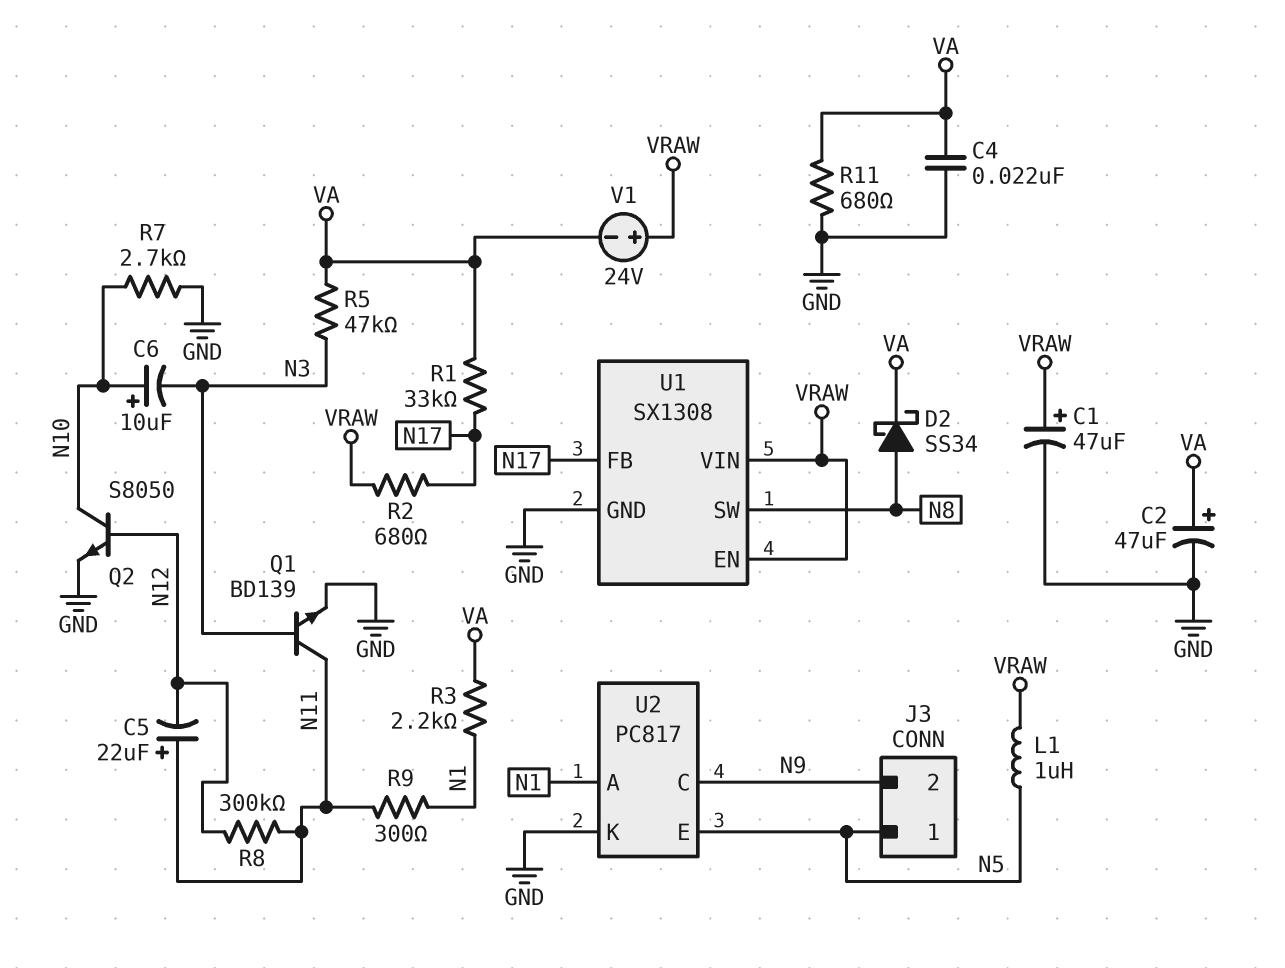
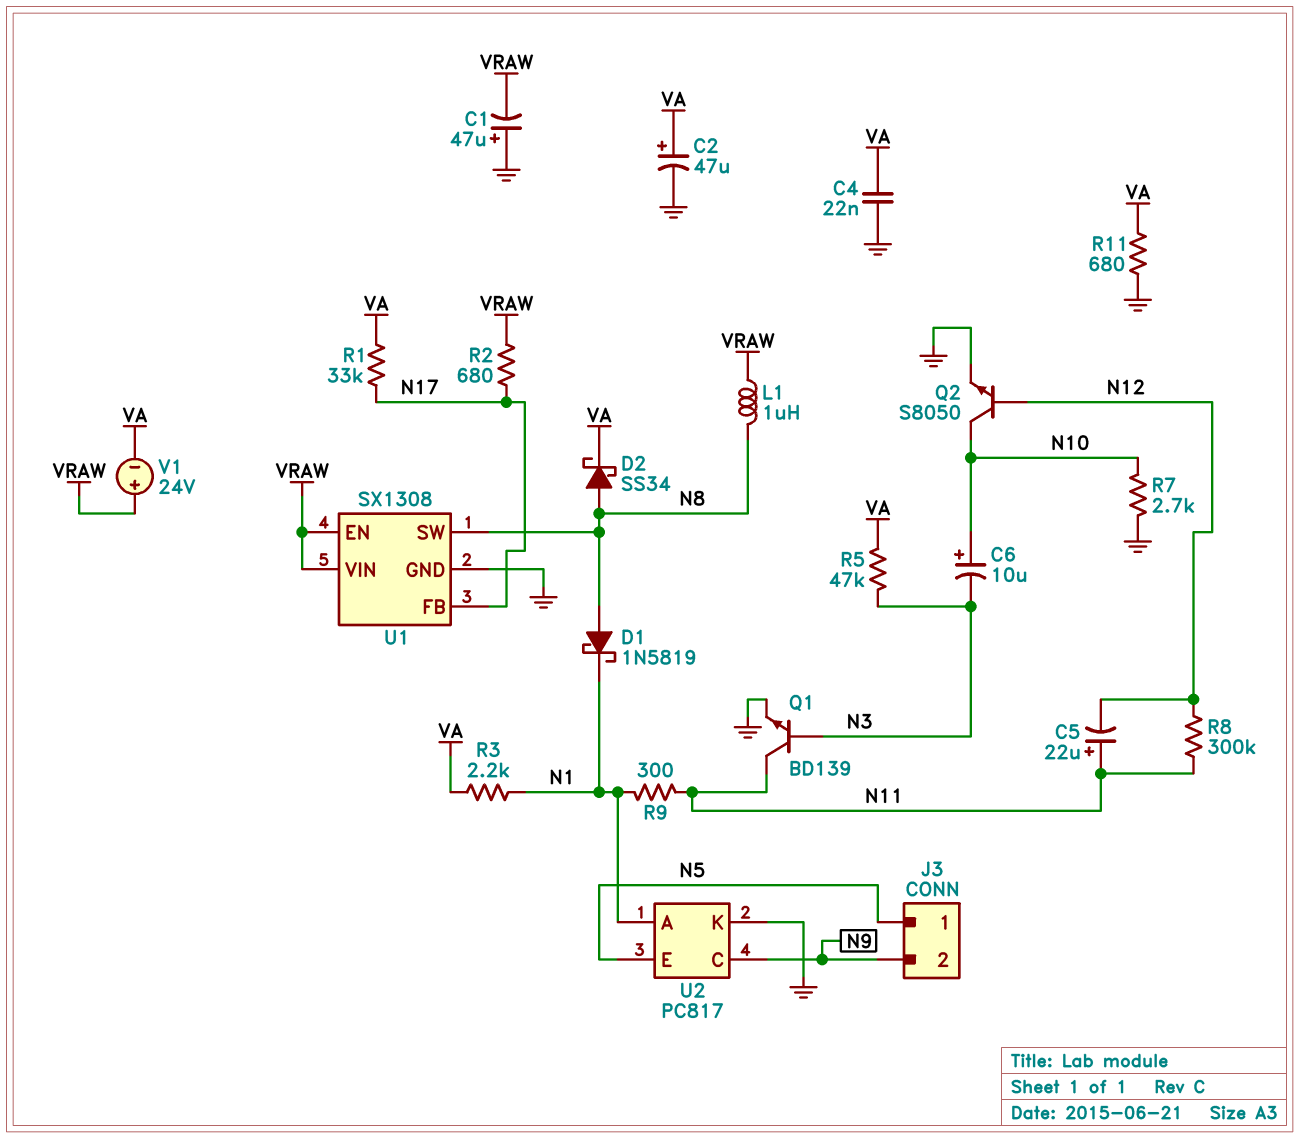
C1: 47uF (plus VRAW, minus GND) -> 47uF (plus GND, minus VRAW)
D1: none -> schottky 1N5819 (A N8, K N1)
L1: 1uH (N5, VRAW) -> 1uH (N8, VRAW)

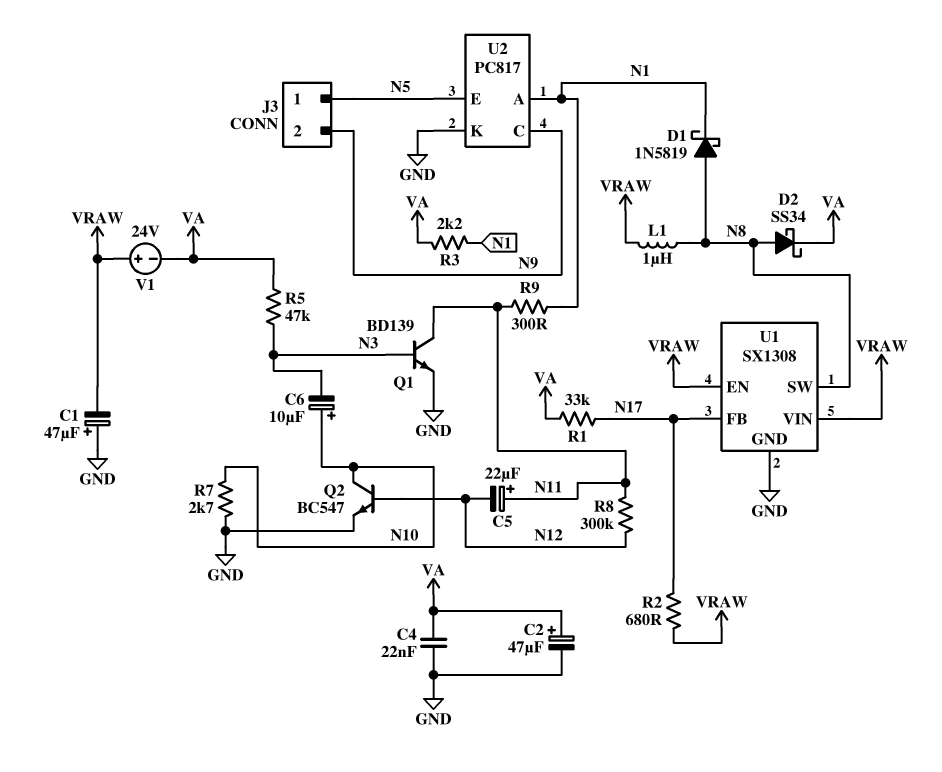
Q2: NPN S8050 (B N12, C N10, E GND) -> NPN BC547 (B N12, C N10, E GND)
R11: 680 (GND, VA) -> none

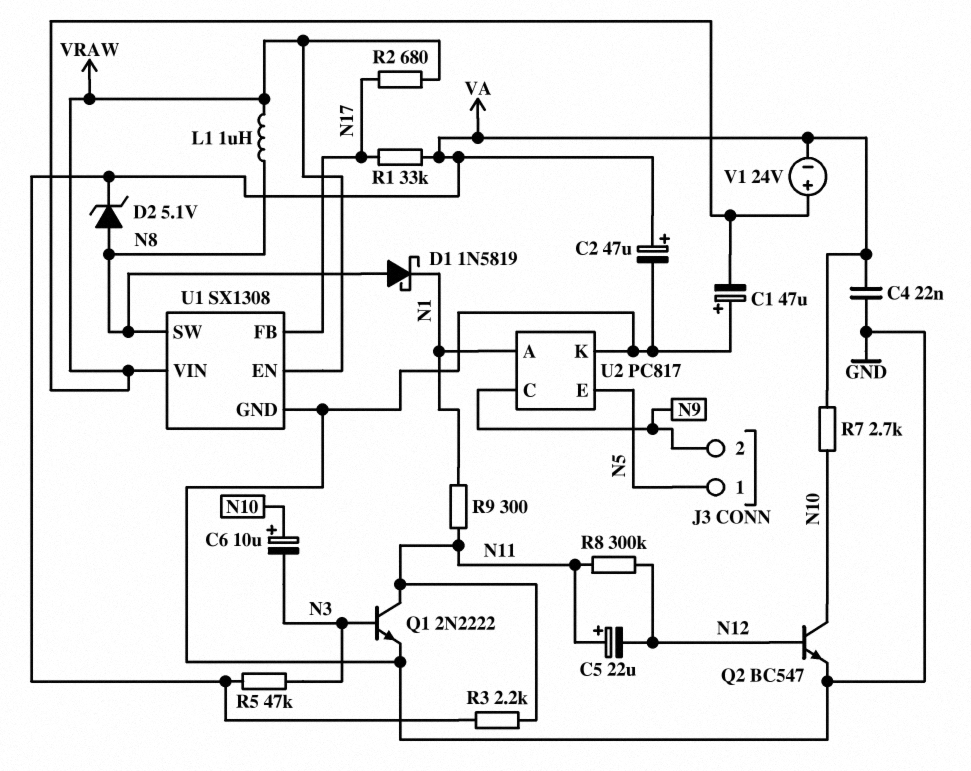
D2: schottky SS34 (A N8, K VA) -> zener 5.1V (A N8, K VA)
Q1: NPN BD139 (B N3, C N11, E GND) -> NPN 2N2222 (B N3, C N11, E GND)
R3: 2.2k (N1, VA) -> 2.2k (N11, VA)
R7: 2.7k (GND, N10) -> 2.7k (N10, VA)

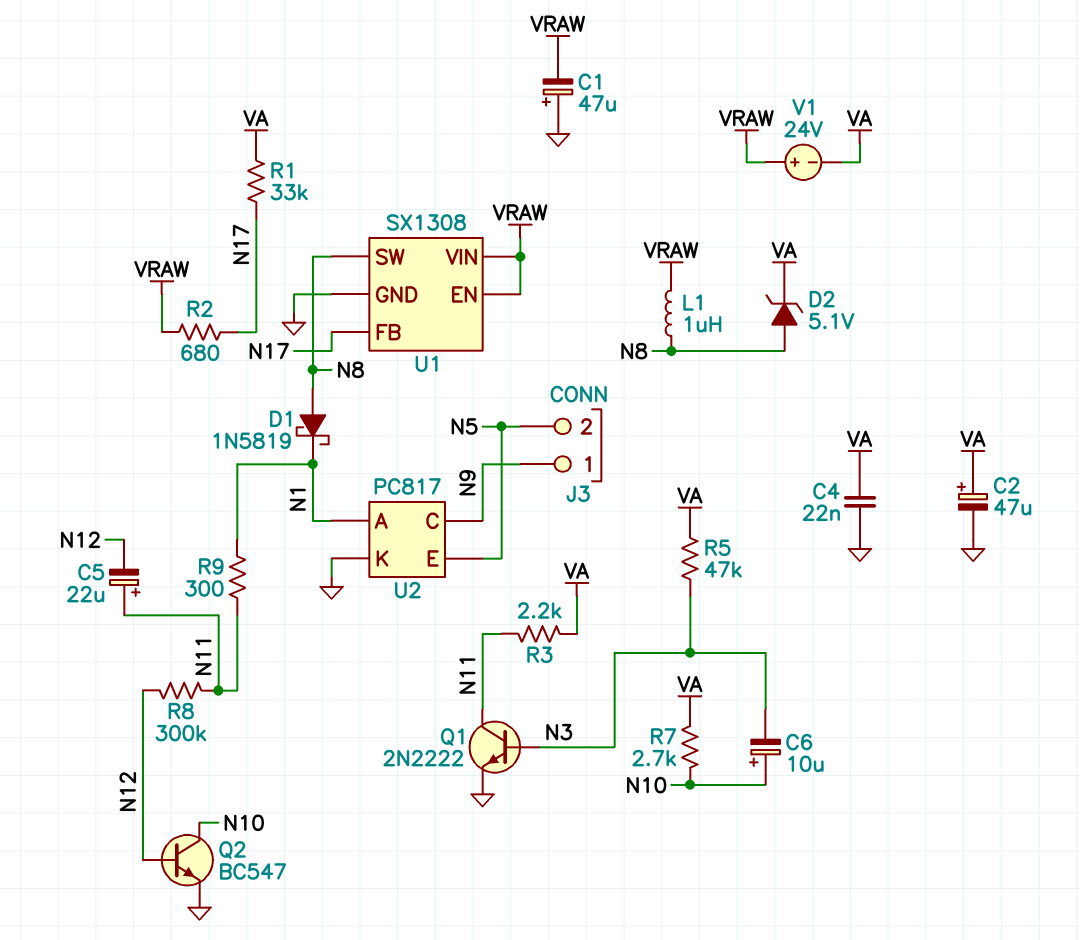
J3 pin 1: N5 -> N9
J3 pin 2: N9 -> N5

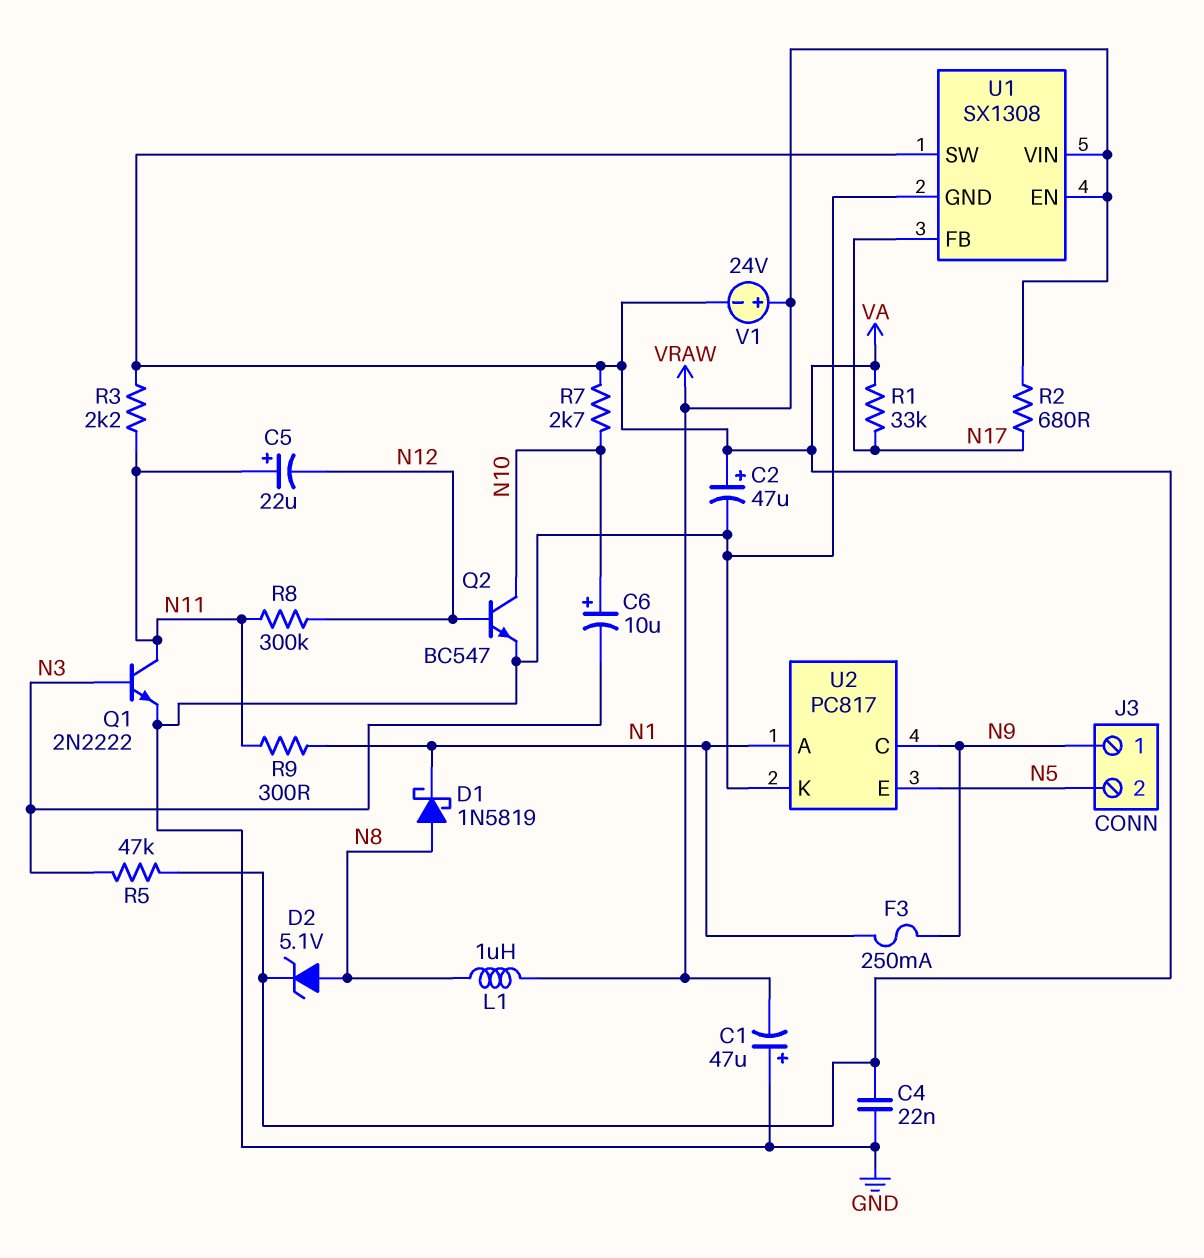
F3: none -> 250mA (N1, N9)
U1 pin SW: N8 -> VA

